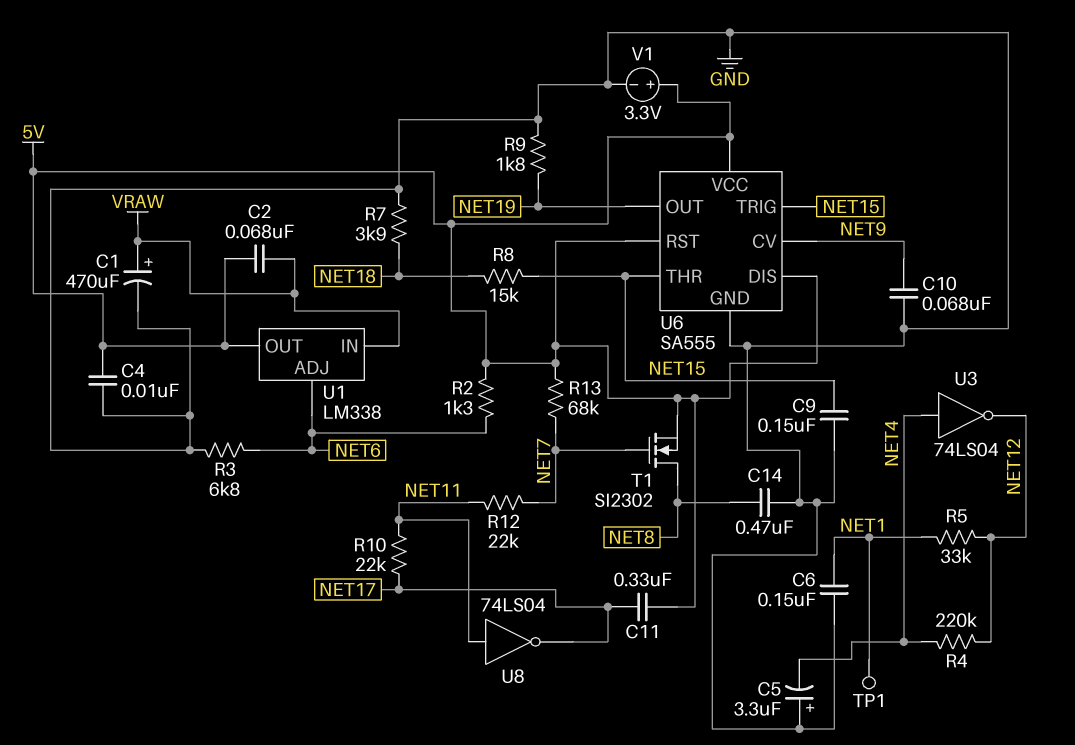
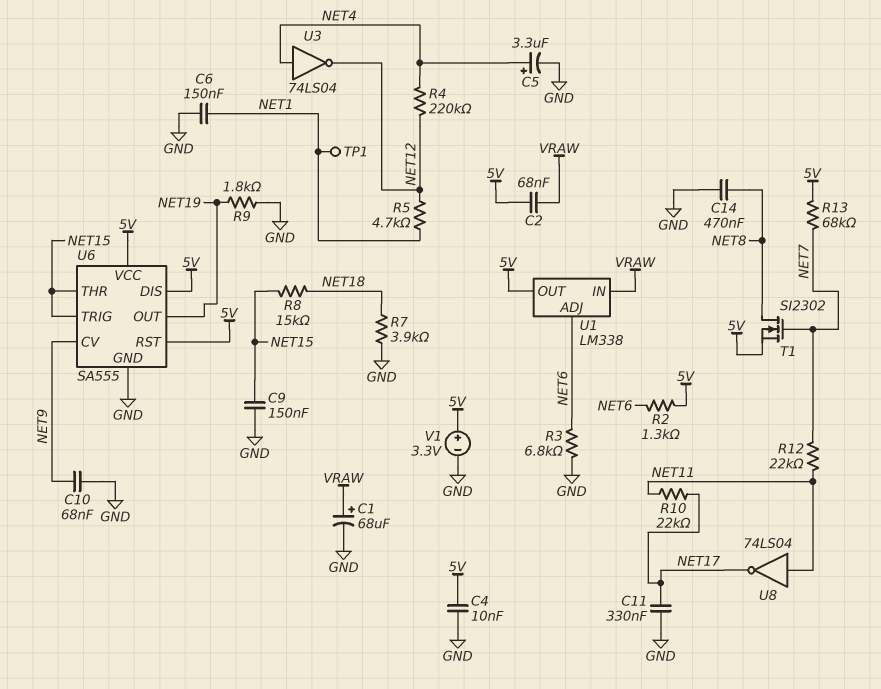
C1: 470uF (plus VRAW, minus GND) -> 68uF (plus VRAW, minus GND)
C5: 3.3uF (plus GND, minus NET4) -> 3.3uF (plus NET4, minus GND)
C11: 330nF (5V, NET17) -> 330nF (GND, NET17)
R5: 33k (NET1, NET12) -> 4.7k (NET1, NET12)

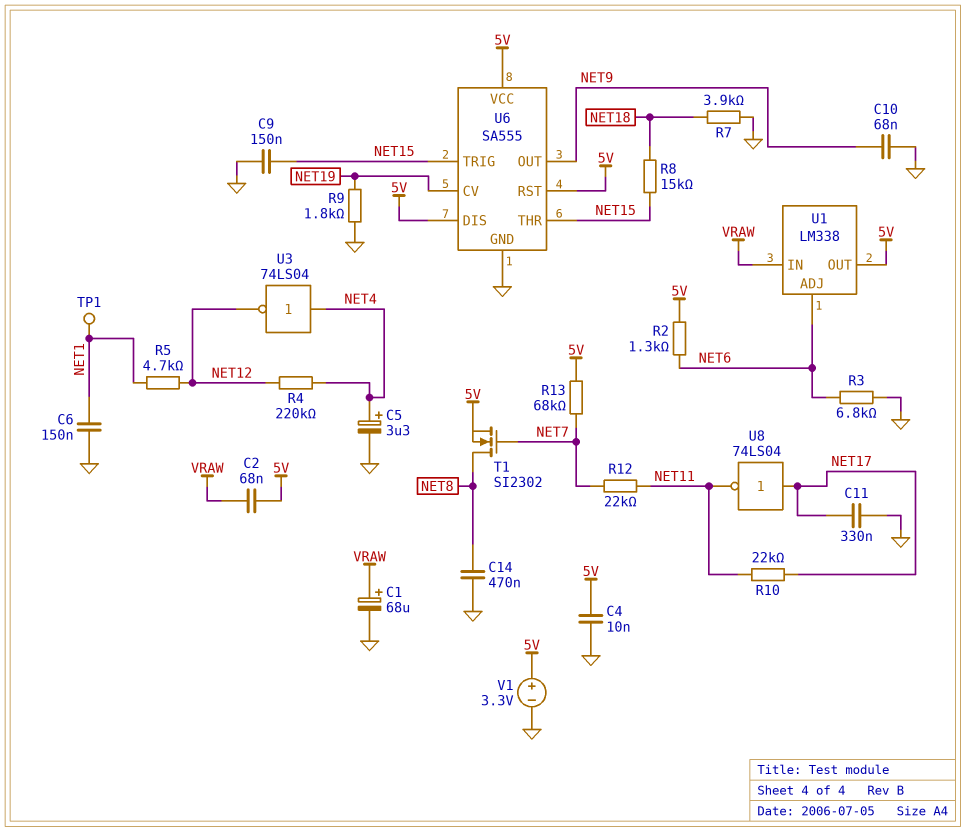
U6 pin CV: NET9 -> NET19
U6 pin OUT: NET19 -> NET9
U8: NOT 74LS04 (in NET11, out NET17) -> NOT 74LS04 (in NET17, out NET11)

